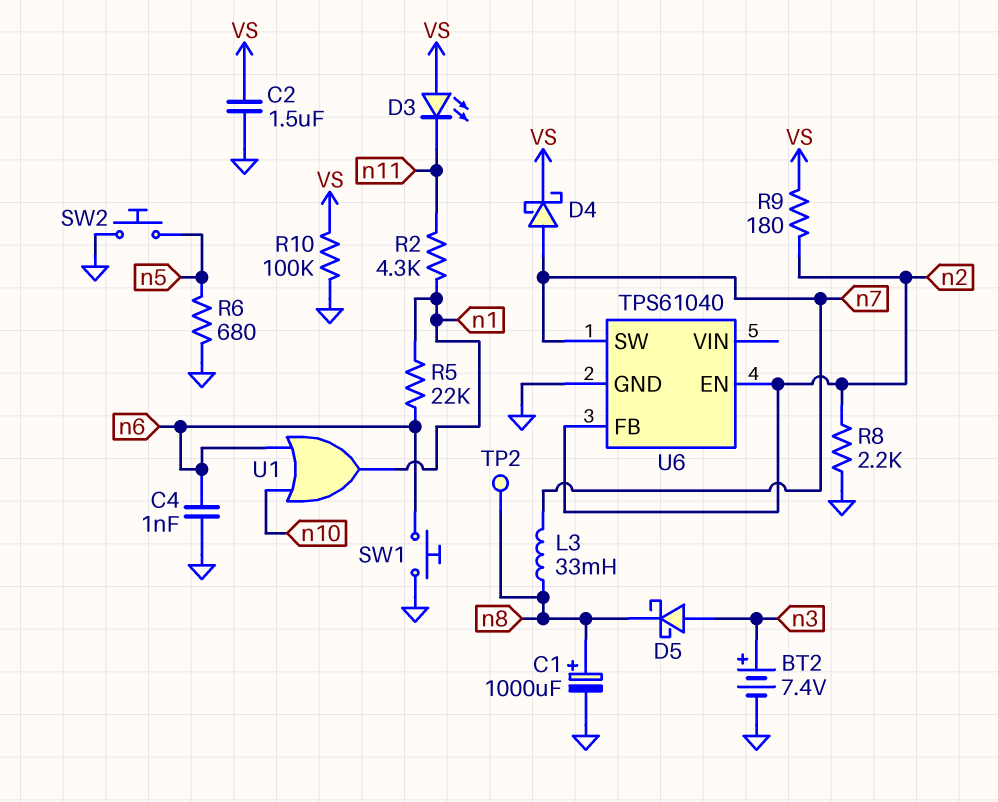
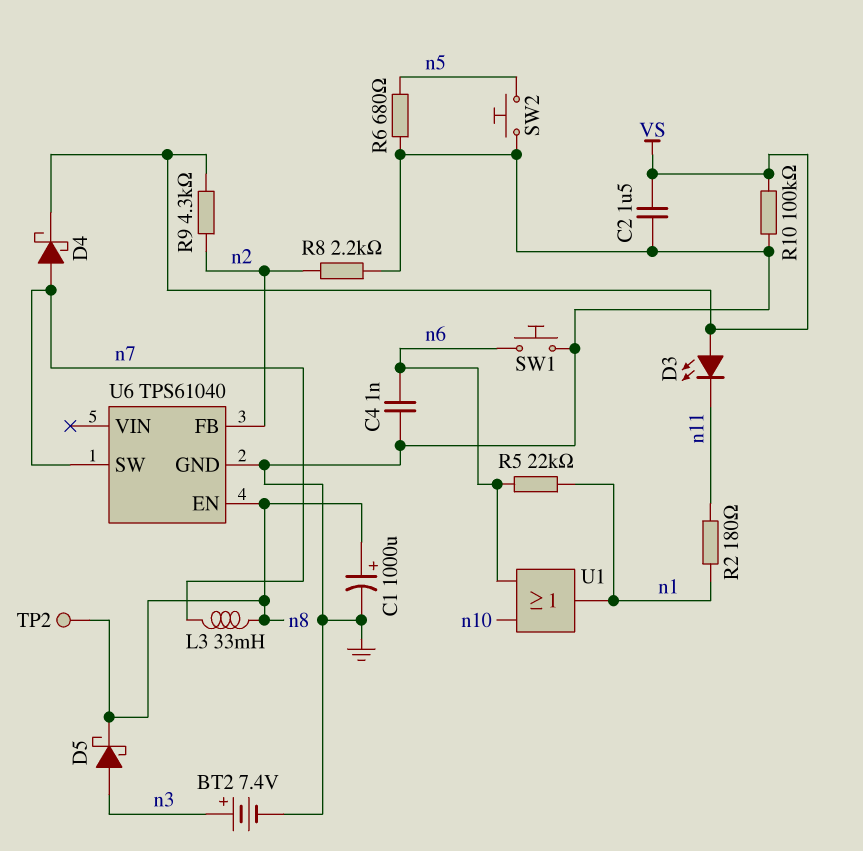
R2: 4.3k (n1, n11) -> 180 (n1, n11)
R9: 180 (VS, n2) -> 4.3k (VS, n2)
U6 pin EN: n2 -> n8

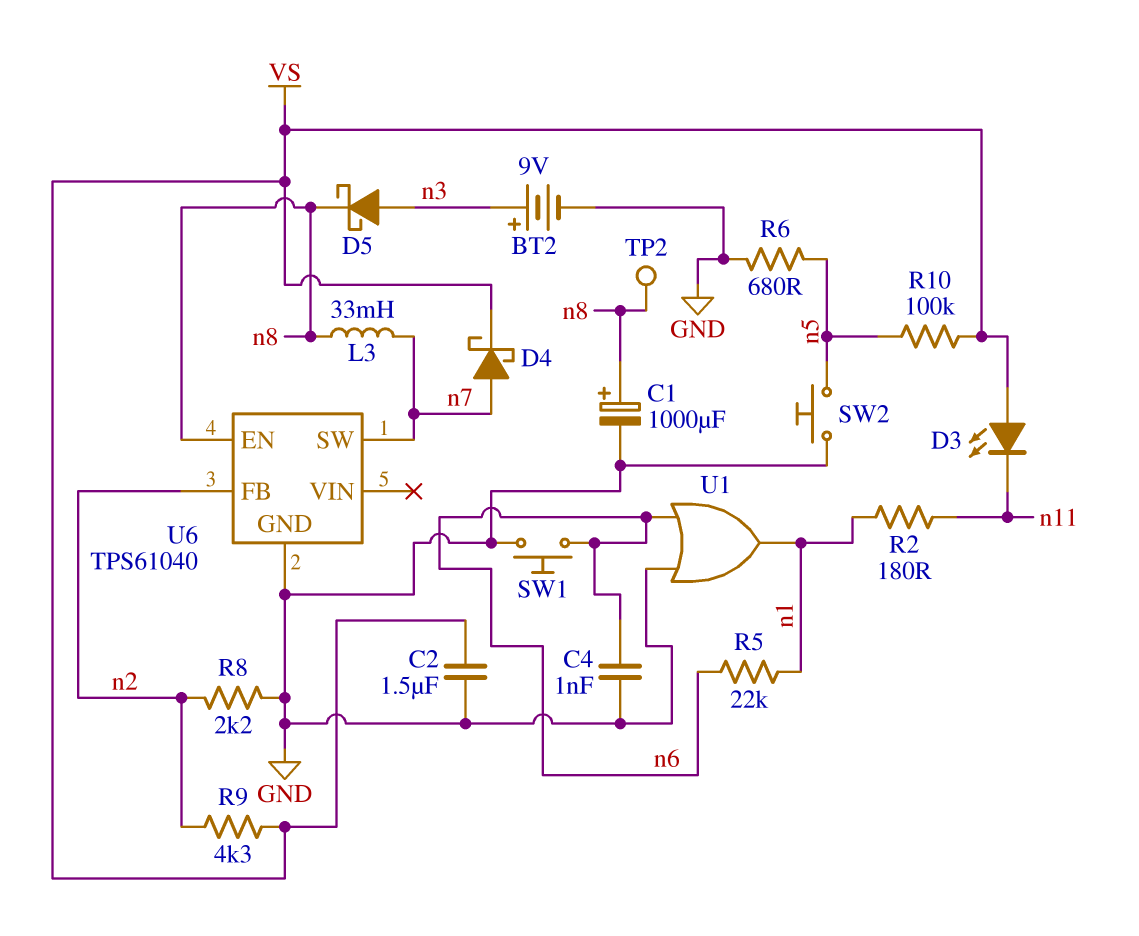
BT2: 7.4V (plus n3, minus GND) -> 9V (plus n3, minus GND)
R10: 100k (GND, VS) -> 100k (VS, n5)
U1: OR (in n6, in n10, out n1) -> OR (in GND, in n6, out n1)

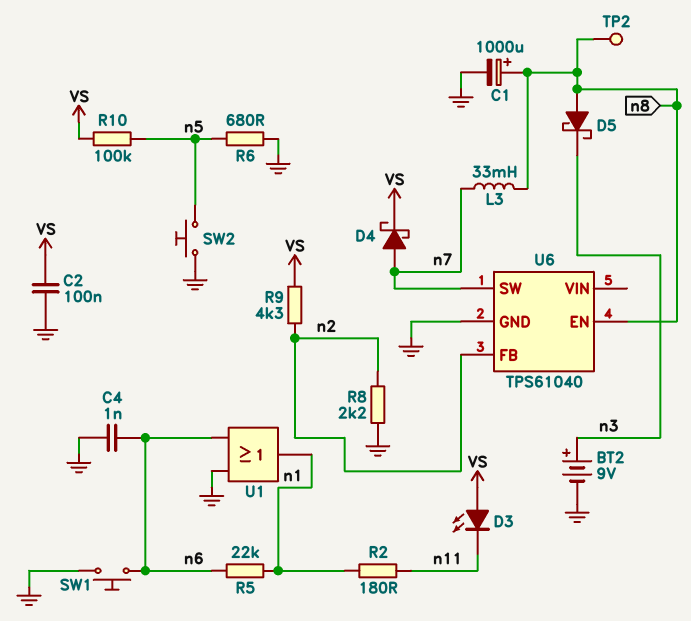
C2: 1.5uF (GND, VS) -> 100nF (GND, VS)
D5: schottky (A n3, K n8) -> schottky (A n8, K n3)

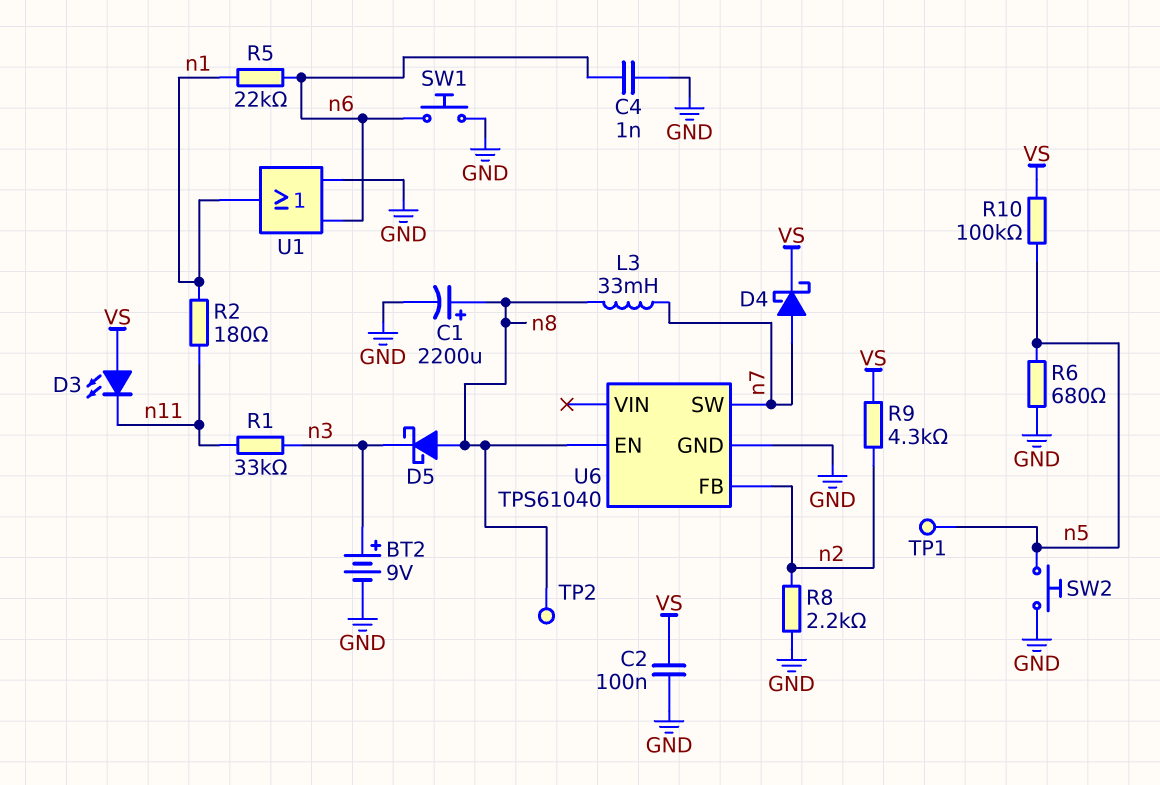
C1: 1000uF (plus n8, minus GND) -> 2200uF (plus n8, minus GND)
R1: none -> 33k (n3, n11)
TP1: none -> test point (n5)

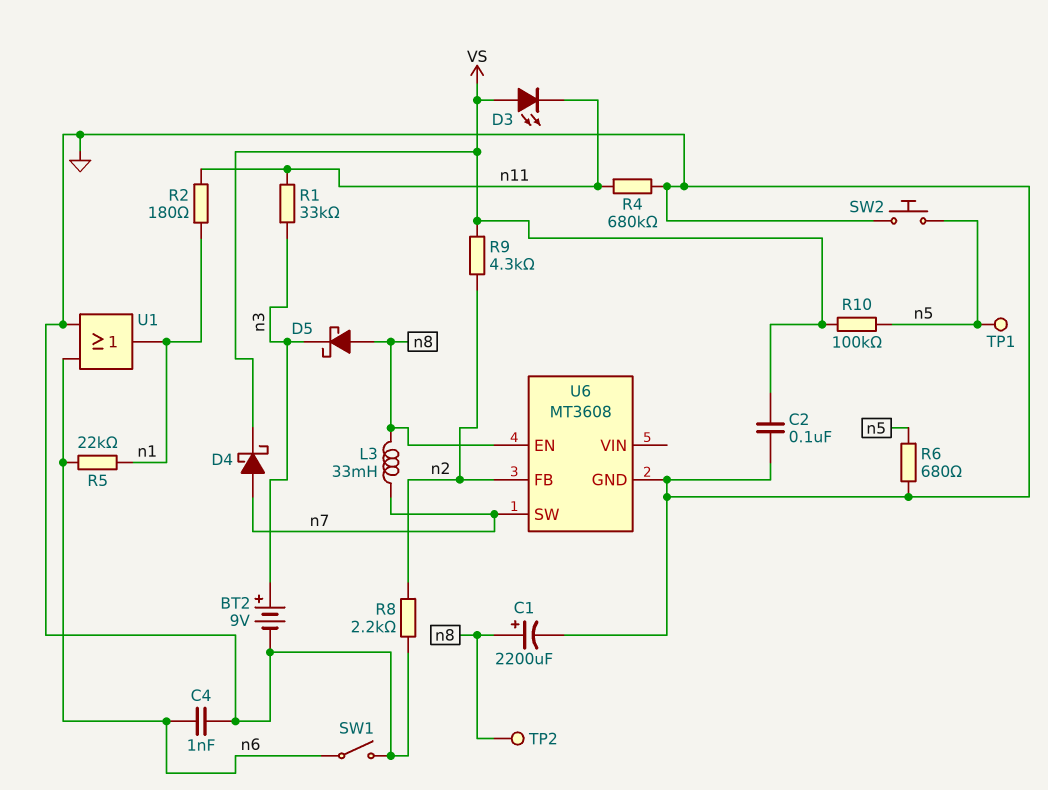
R4: none -> 680k (GND, n11)
SW1: button (GND, n6) -> switch (GND, n6)
U6: TPS61040 -> MT3608

